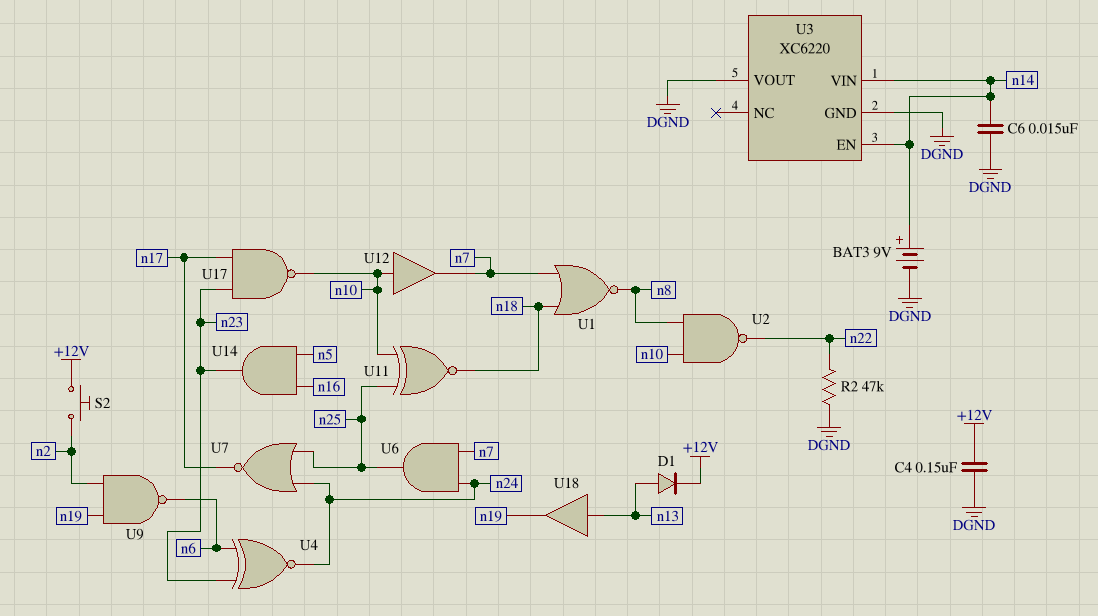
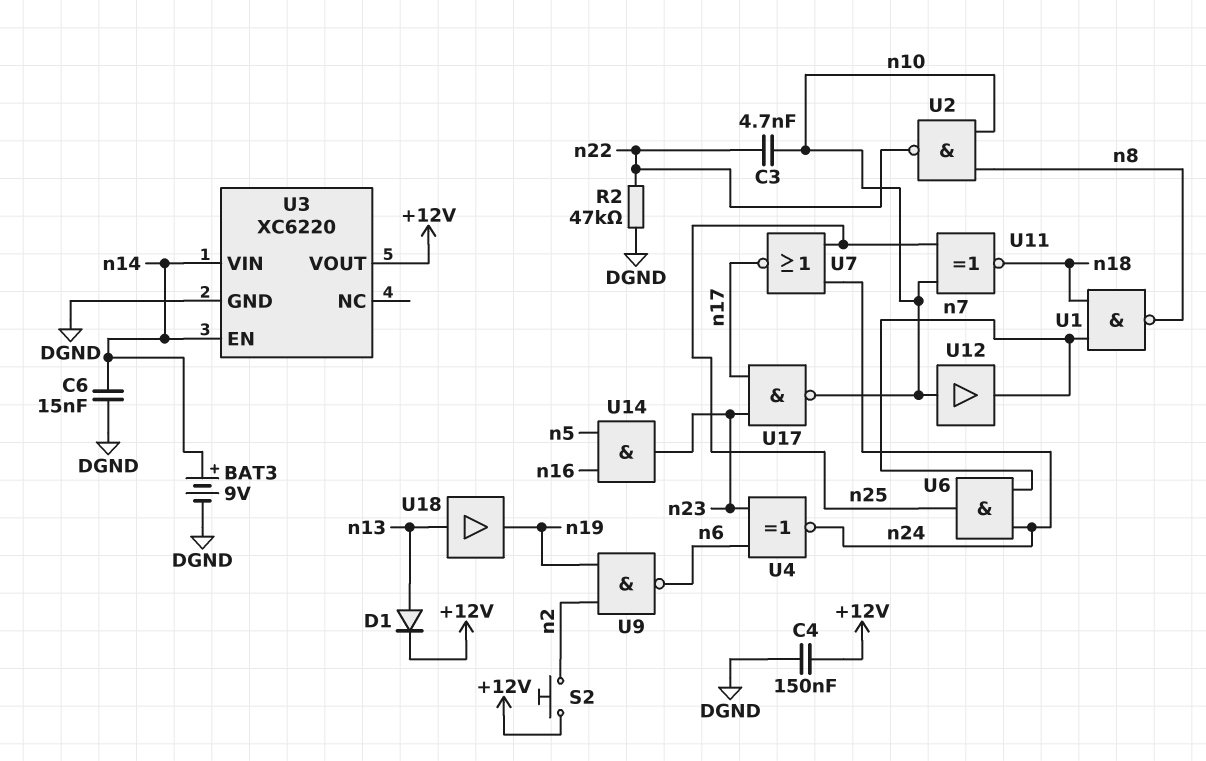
C3: none -> 4.7nF (n10, n22)
U1: NOR (in n7, in n18, out n8) -> NAND (in n7, in n18, out n8)
U3 pin VOUT: DGND -> +12V

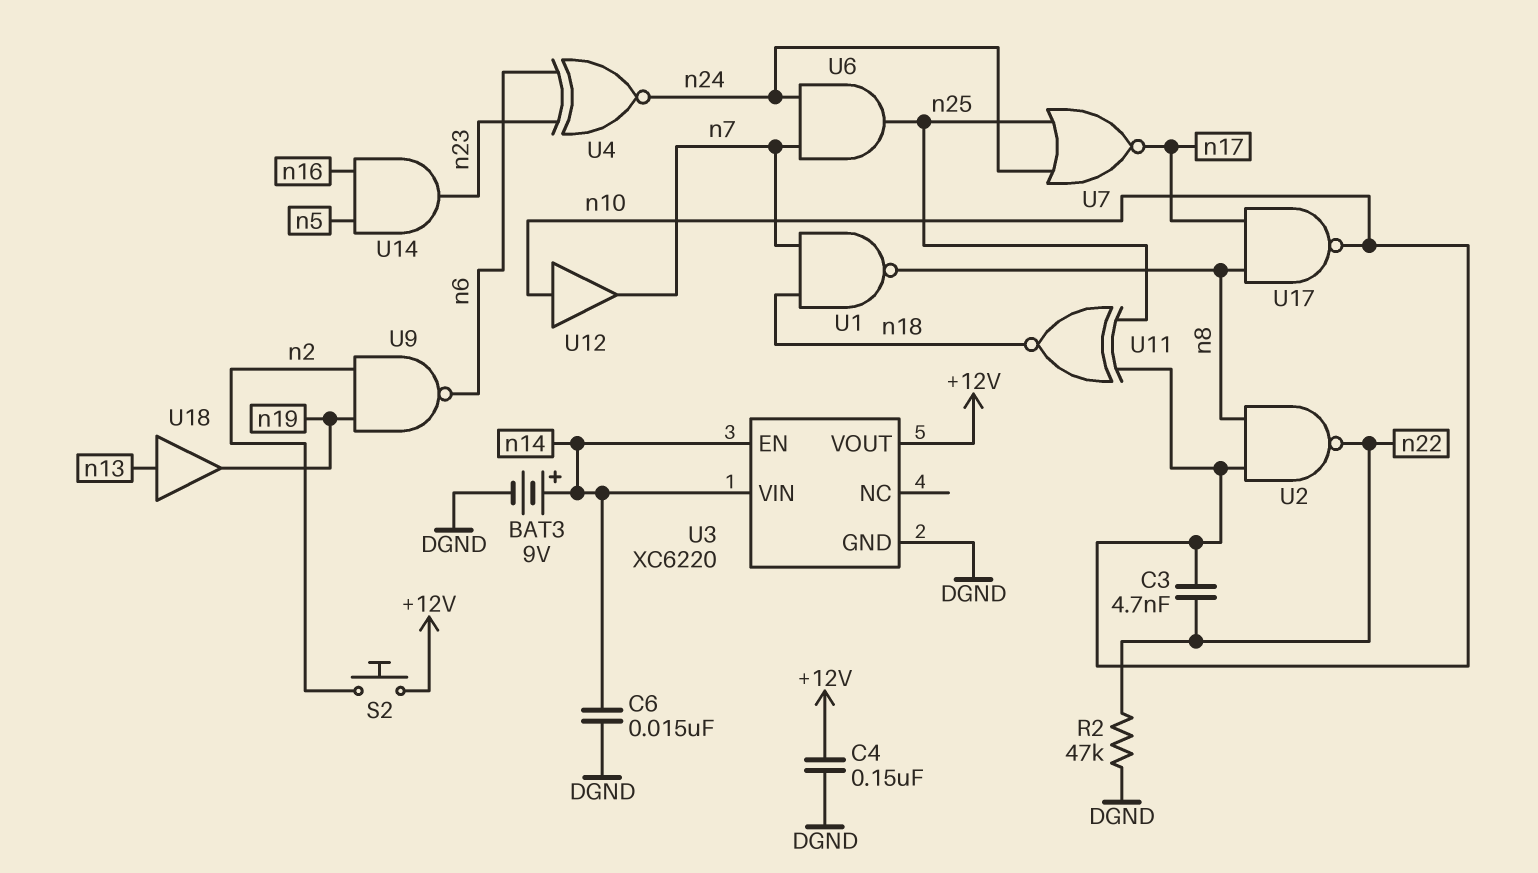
D1: diode (A n13, K +12V) -> none
U17: NAND (in n17, in n23, out n10) -> NAND (in n8, in n17, out n10)

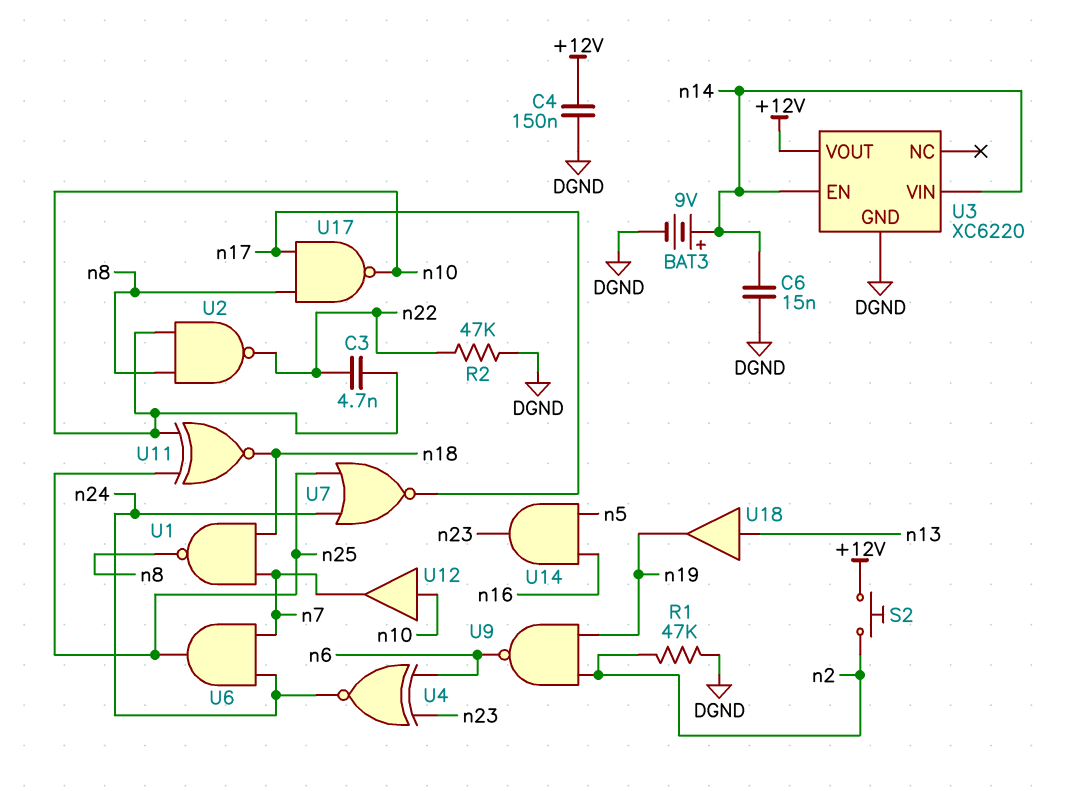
R1: none -> 47k (DGND, n2)

